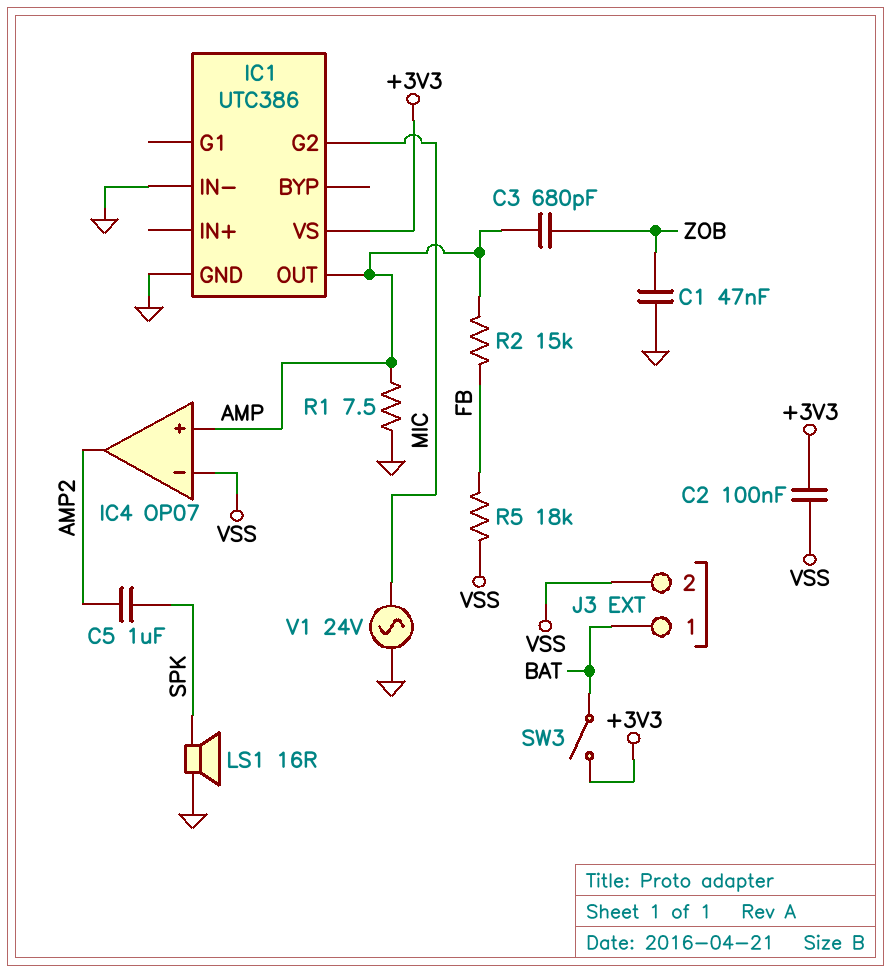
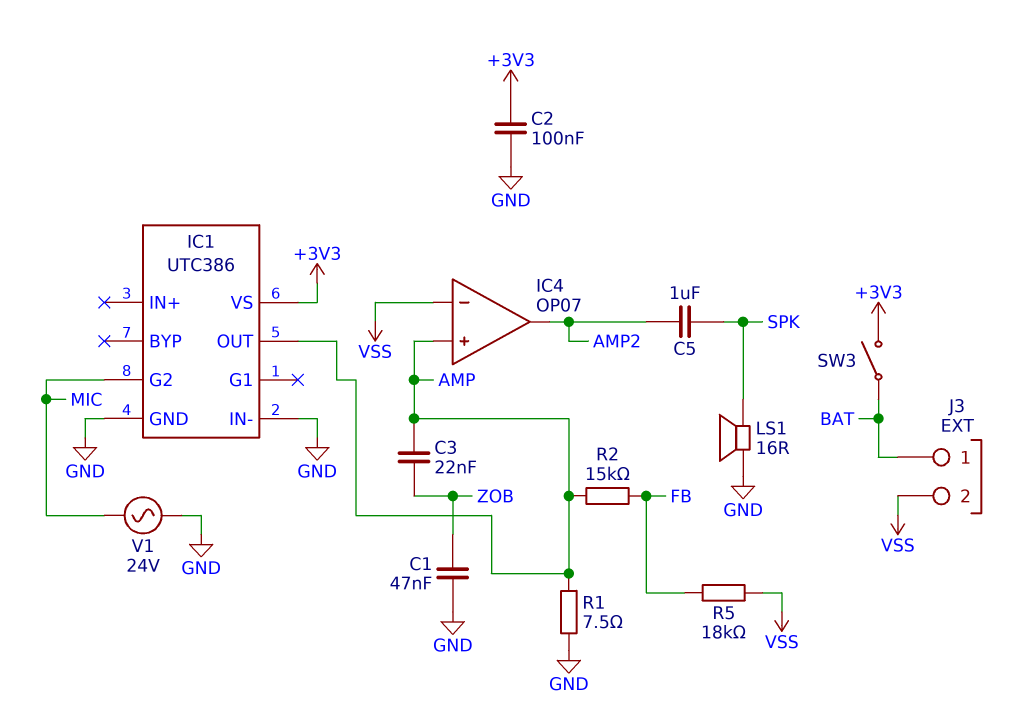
C2: 100nF (+3V3, VSS) -> 100nF (+3V3, GND)
C3: 680pF (AMP, ZOB) -> 22nF (AMP, ZOB)

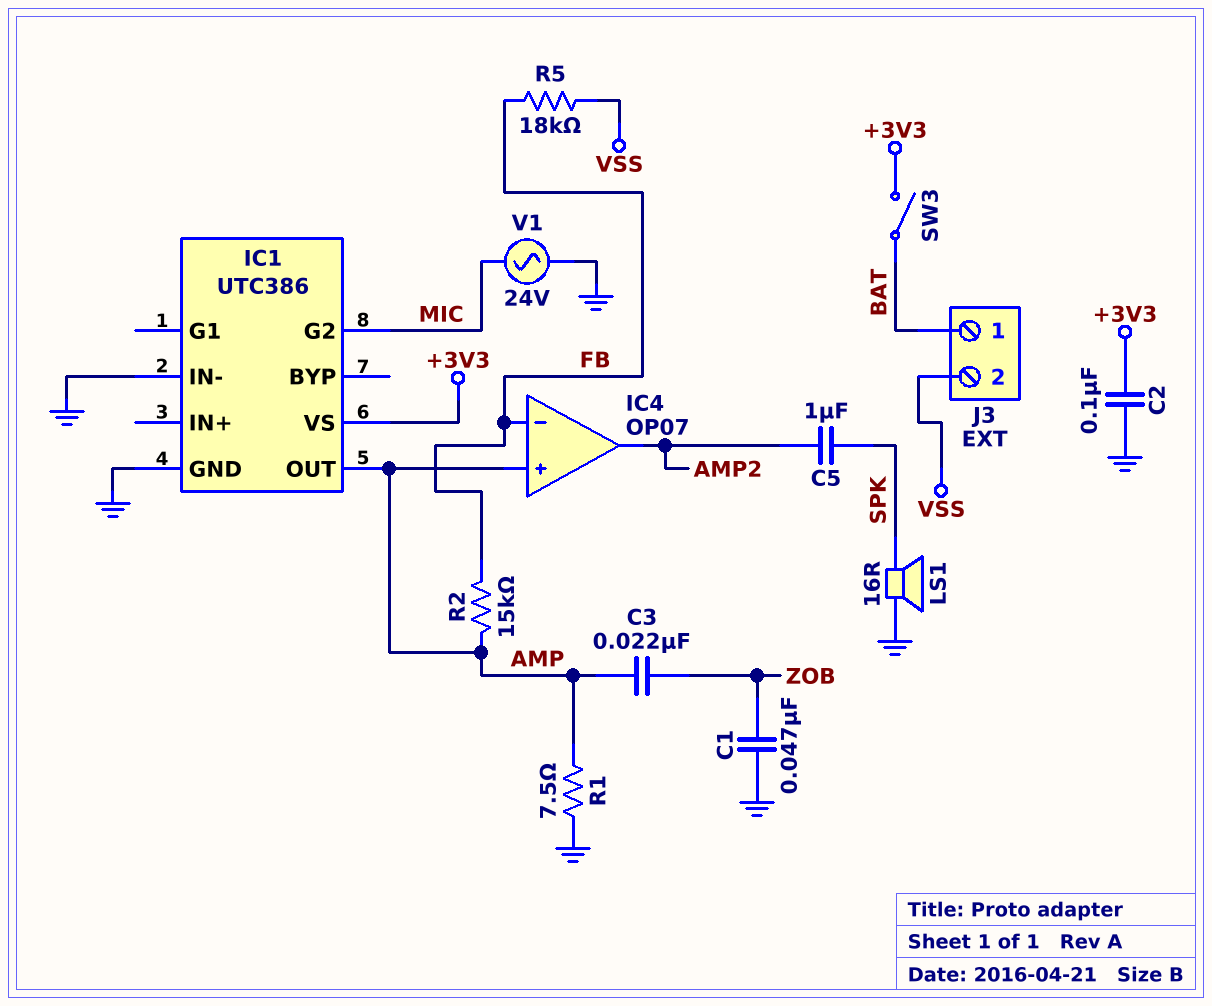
IC4 pin in-: VSS -> FB

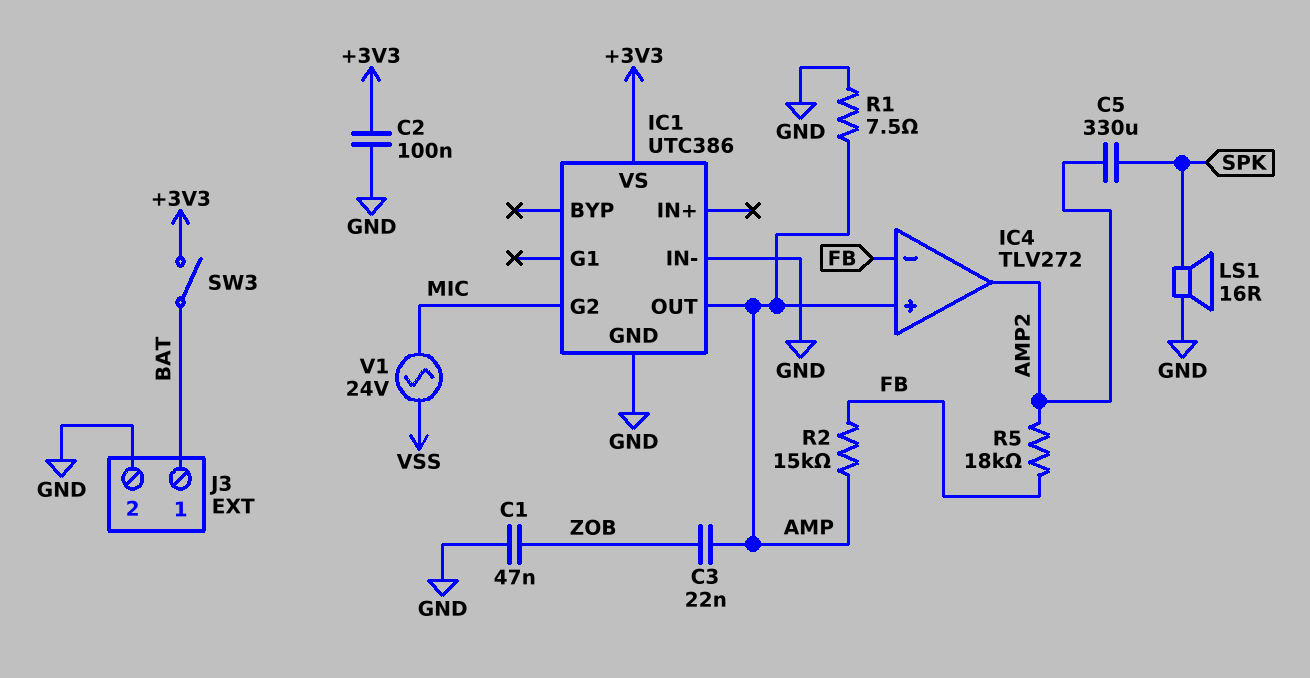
C5: 1uF (AMP2, SPK) -> 330uF (AMP2, SPK)
IC4: OP07 -> TLV272
J3 pin 2: VSS -> GND
R5: 18k (FB, VSS) -> 18k (AMP2, FB)
V1: AC 24V (GND, MIC) -> AC 24V (MIC, VSS)

